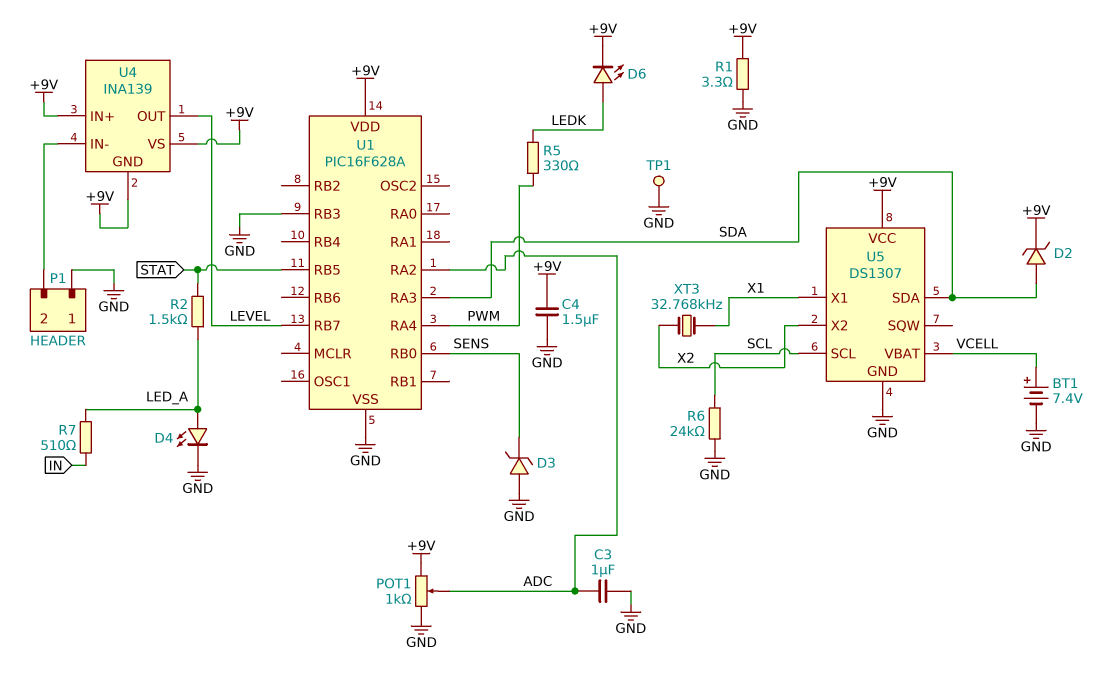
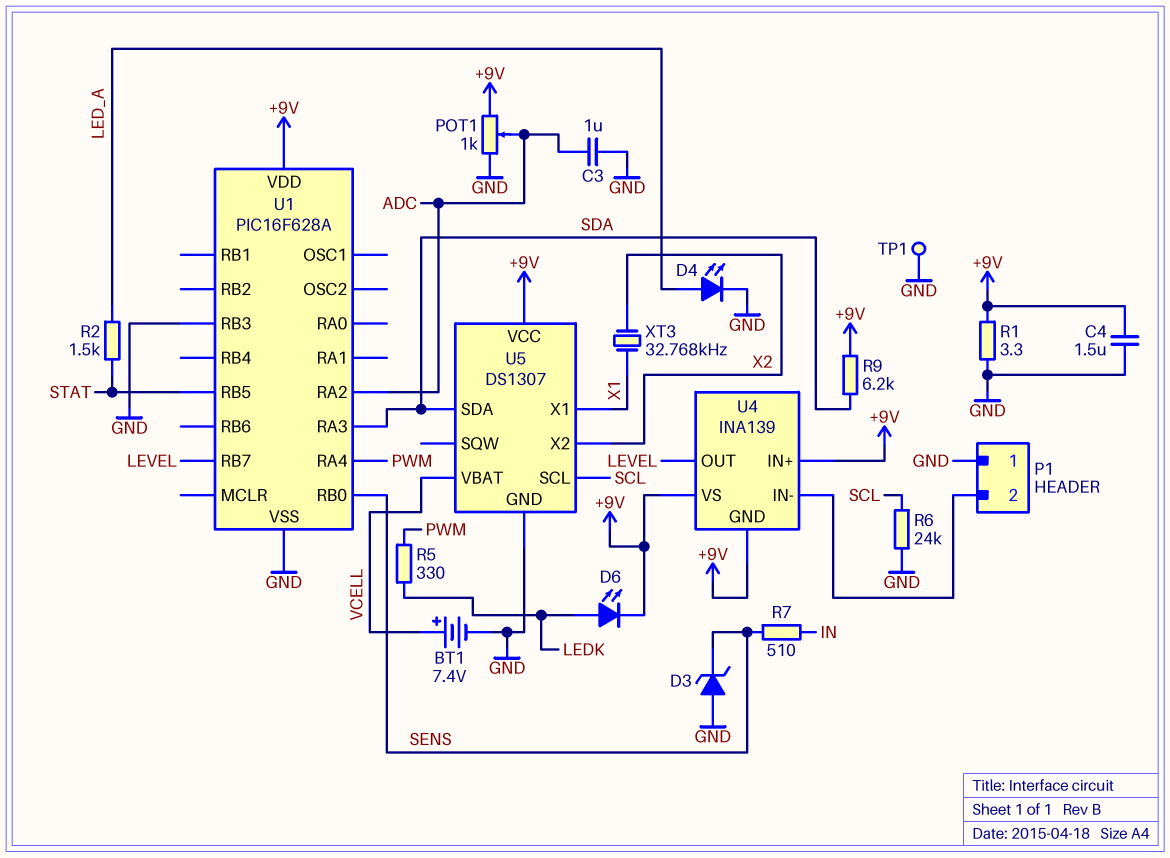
D2: zener (A SDA, K +9V) -> none
R7: 510 (IN, LED_A) -> 510 (IN, SENS)
R9: none -> 6.2k (+9V, SDA)

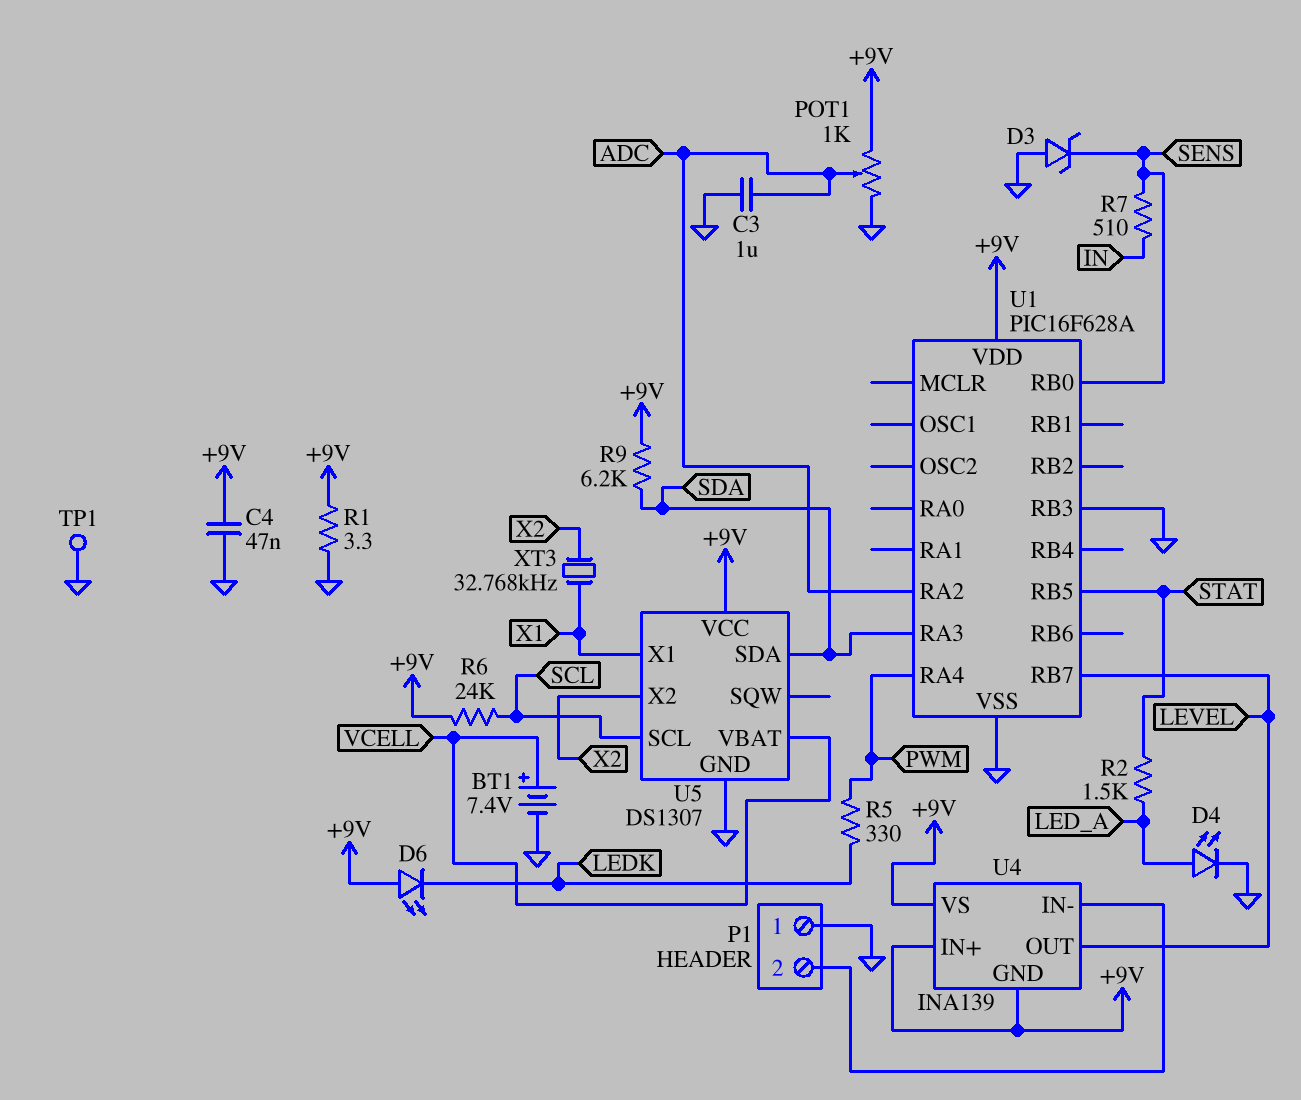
C4: 1.5uF (+9V, GND) -> 47nF (+9V, GND)
D6: LED (A LEDK, K +9V) -> LED (A +9V, K LEDK)
R6: 24k (GND, SCL) -> 24k (+9V, SCL)

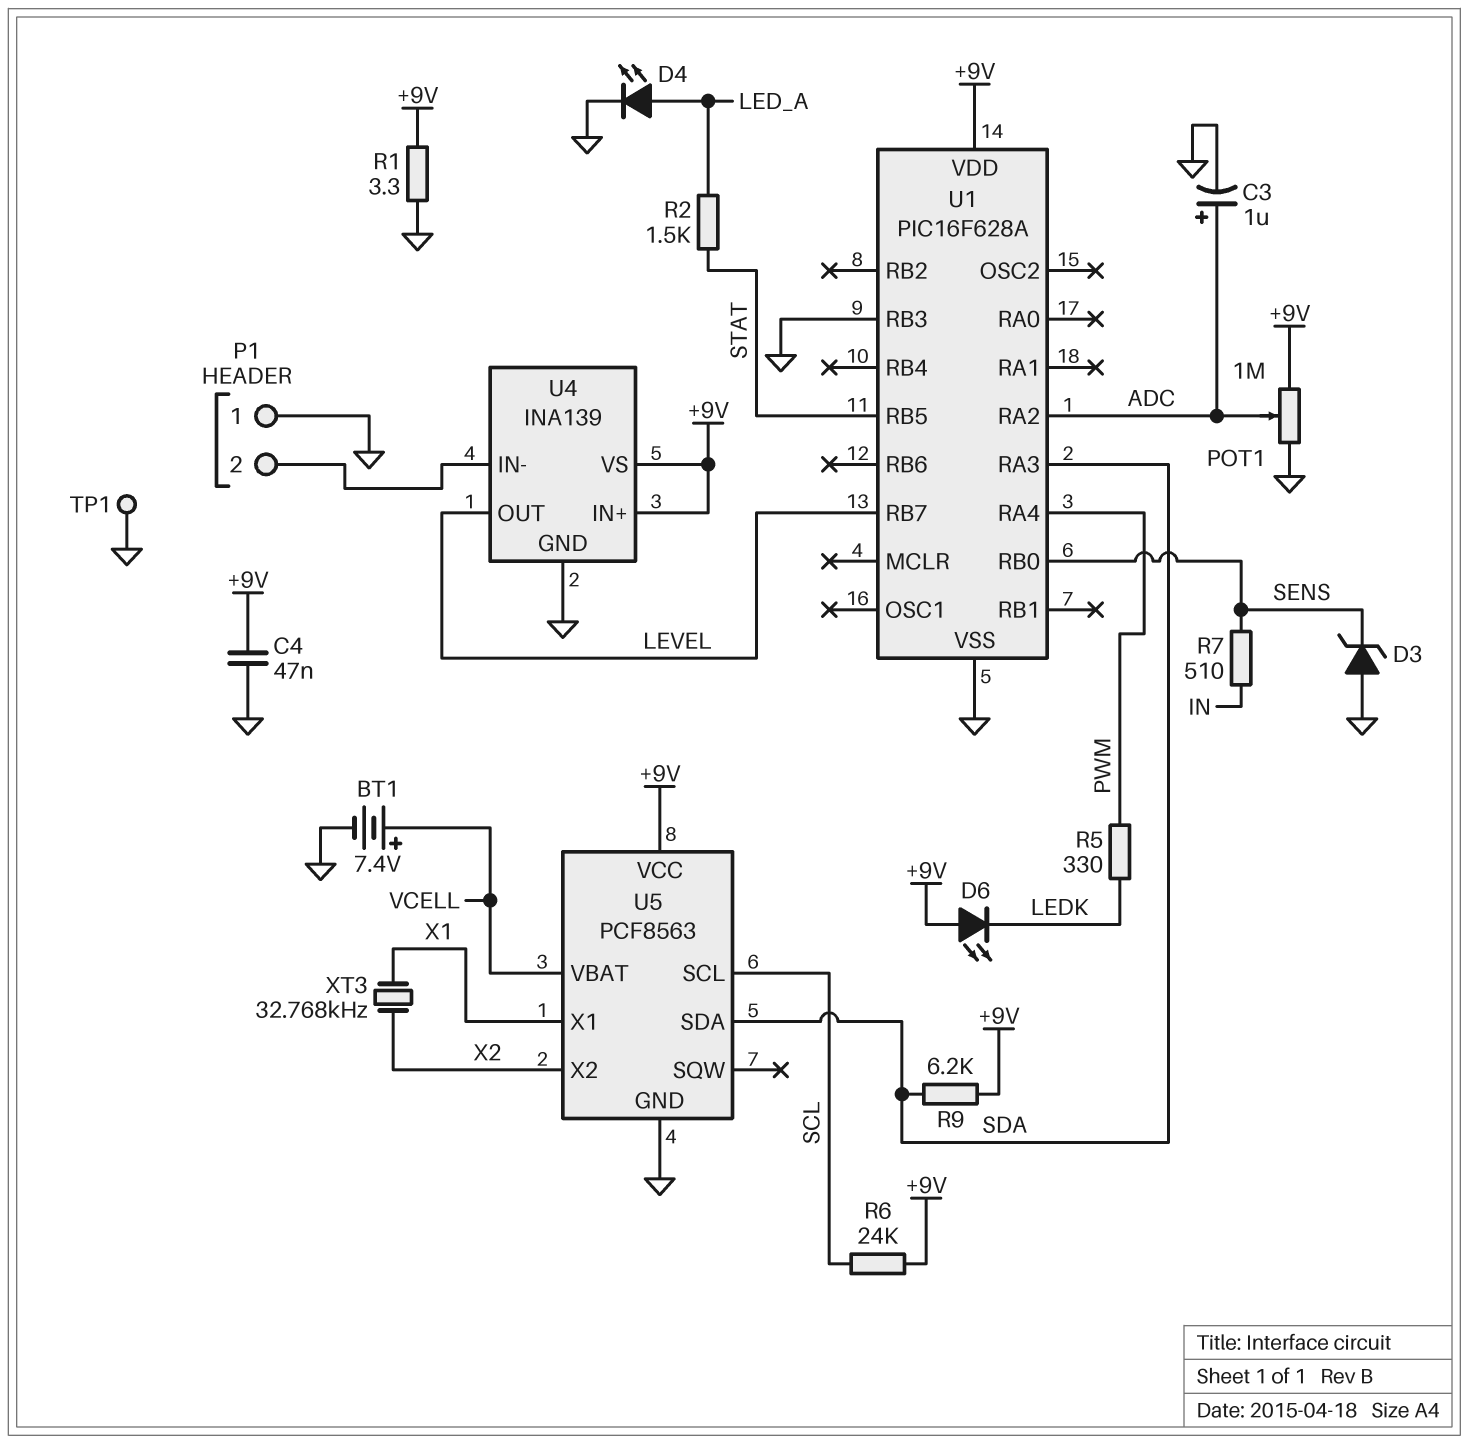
C3: 1uF (ADC, GND) -> 1uF (plus ADC, minus GND)
POT1: 1k (+9V, GND, wiper ADC) -> 1M (+9V, GND, wiper ADC)
U4 pin GND: +9V -> GND
U5: DS1307 -> PCF8563

